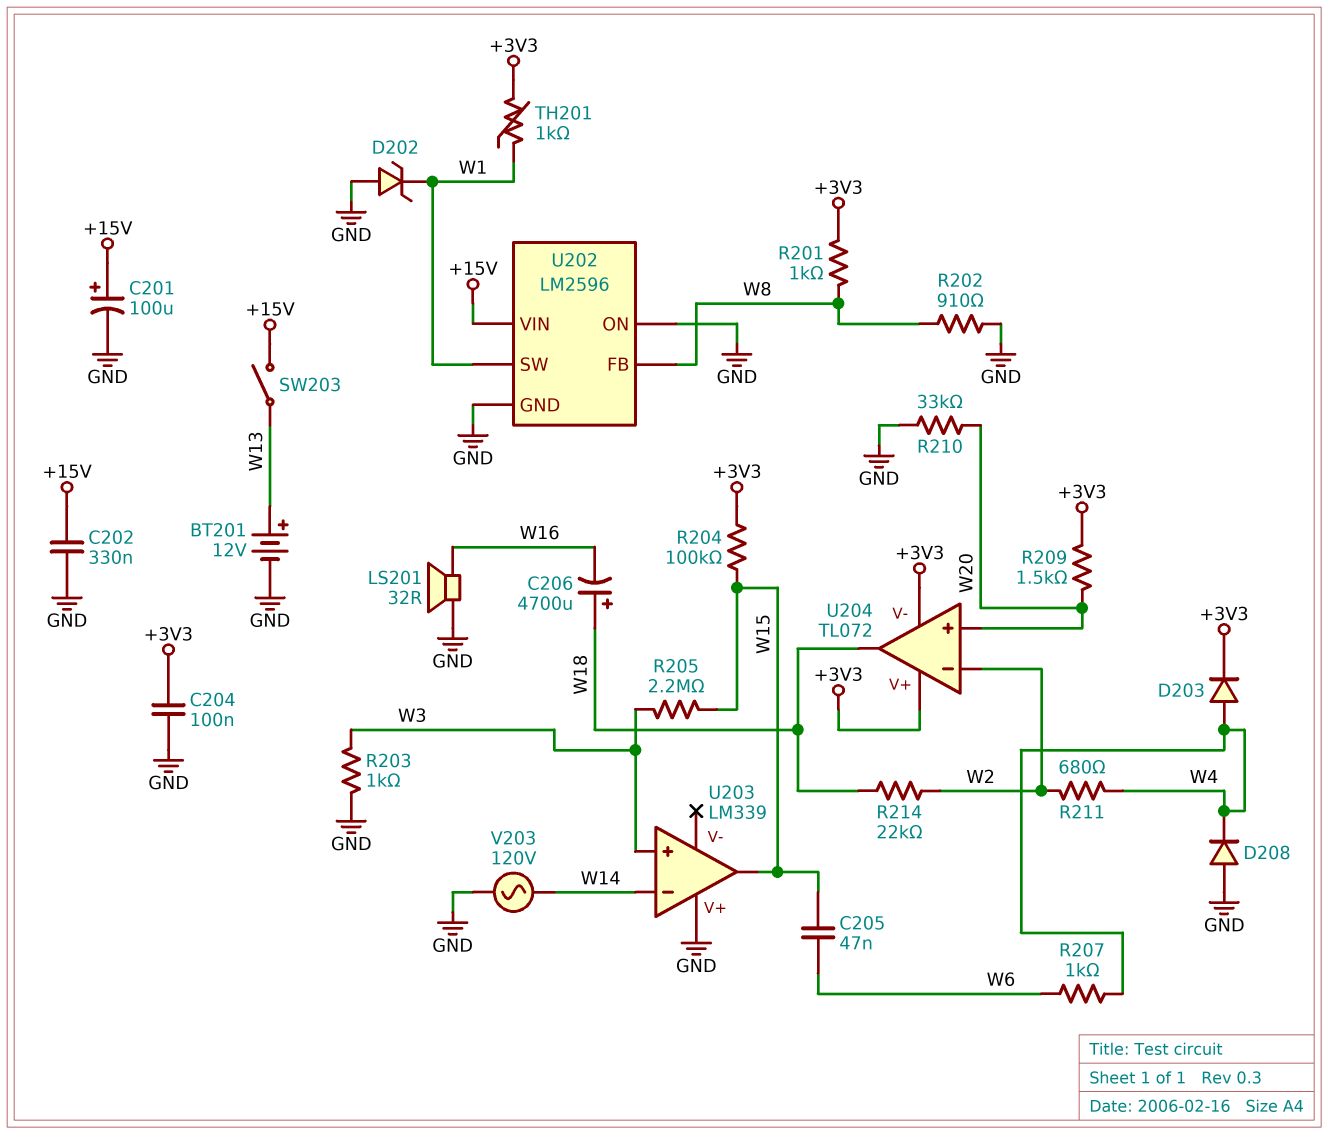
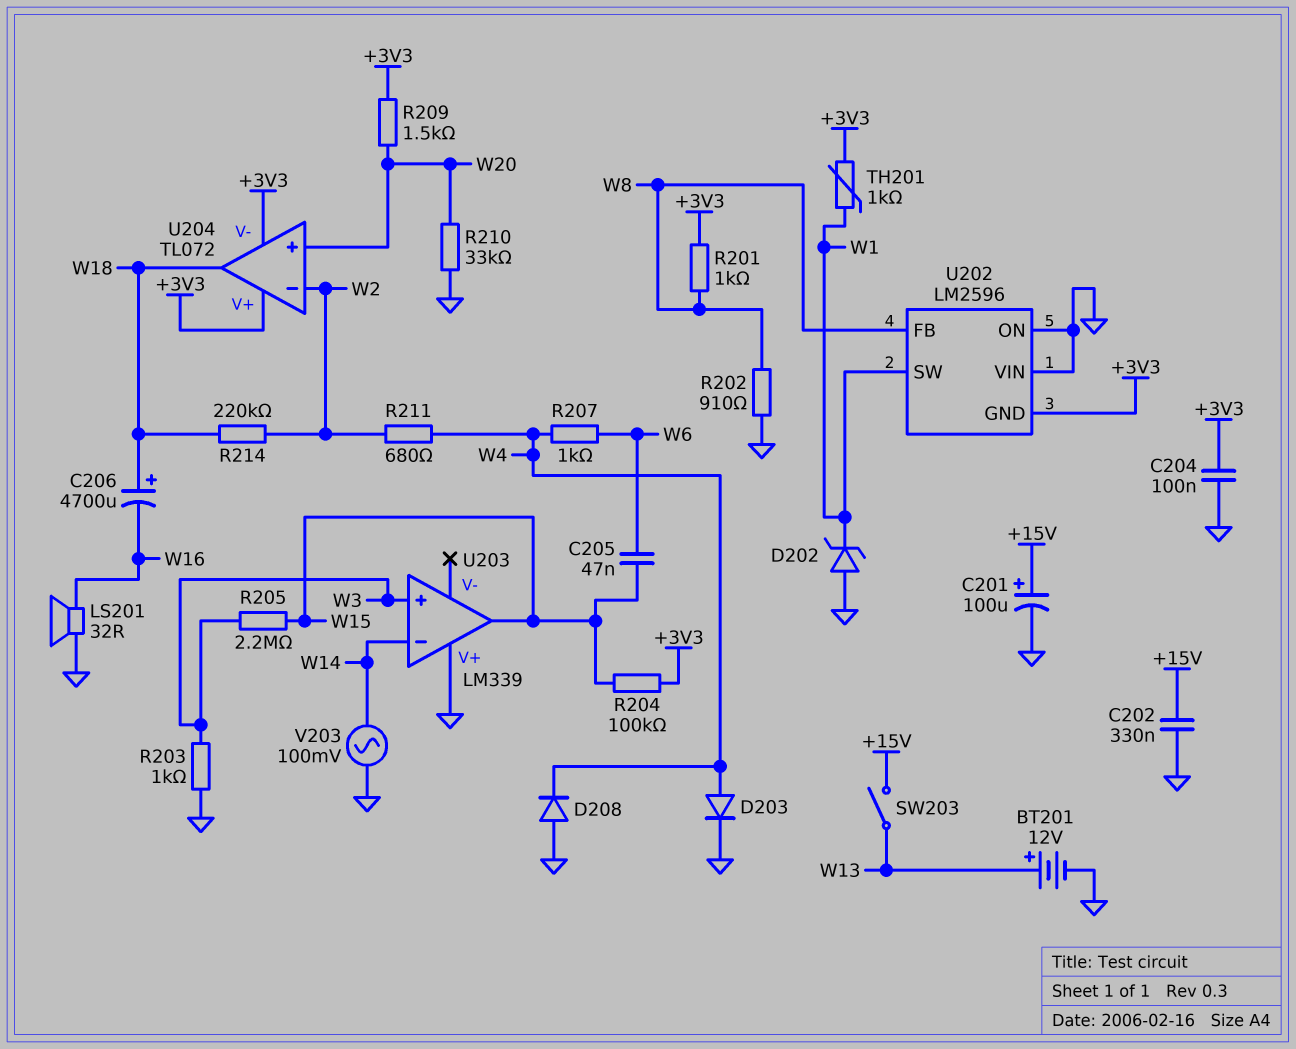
D203: diode (A W4, K +3V3) -> diode (A W4, K GND)
R214: 22k (W2, W18) -> 220k (W2, W18)
U202 pin GND: GND -> +3V3
U202 pin VIN: +15V -> GND
V203: AC 120V (GND, W14) -> AC 100mV (GND, W14)

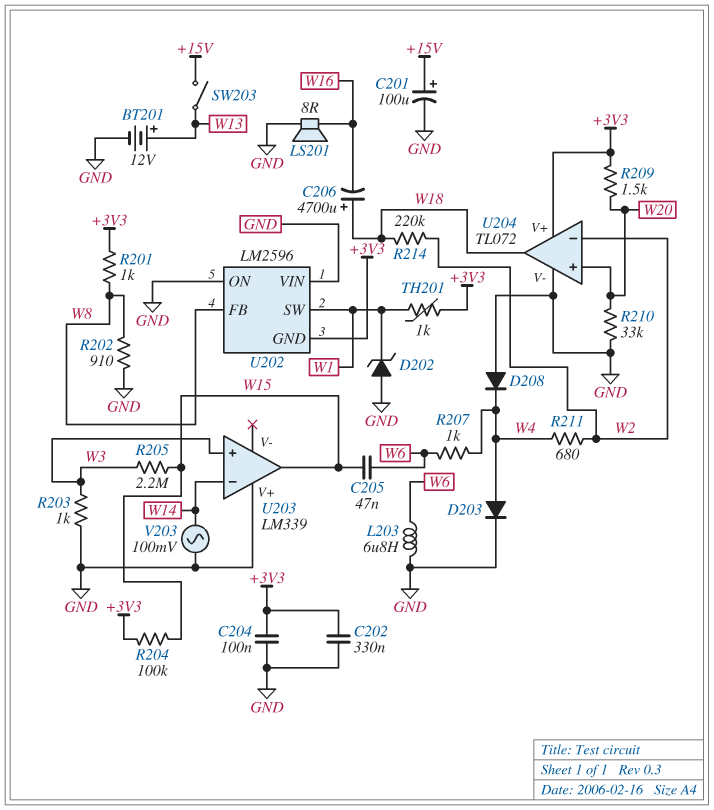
C202: 330nF (+15V, GND) -> 330nF (+3V3, GND)
L203: none -> 6.8uH (GND, W6)
LS201: speaker 32R (GND, W16) -> speaker 8R (GND, W16)
U204 pin V-: +3V3 -> GND

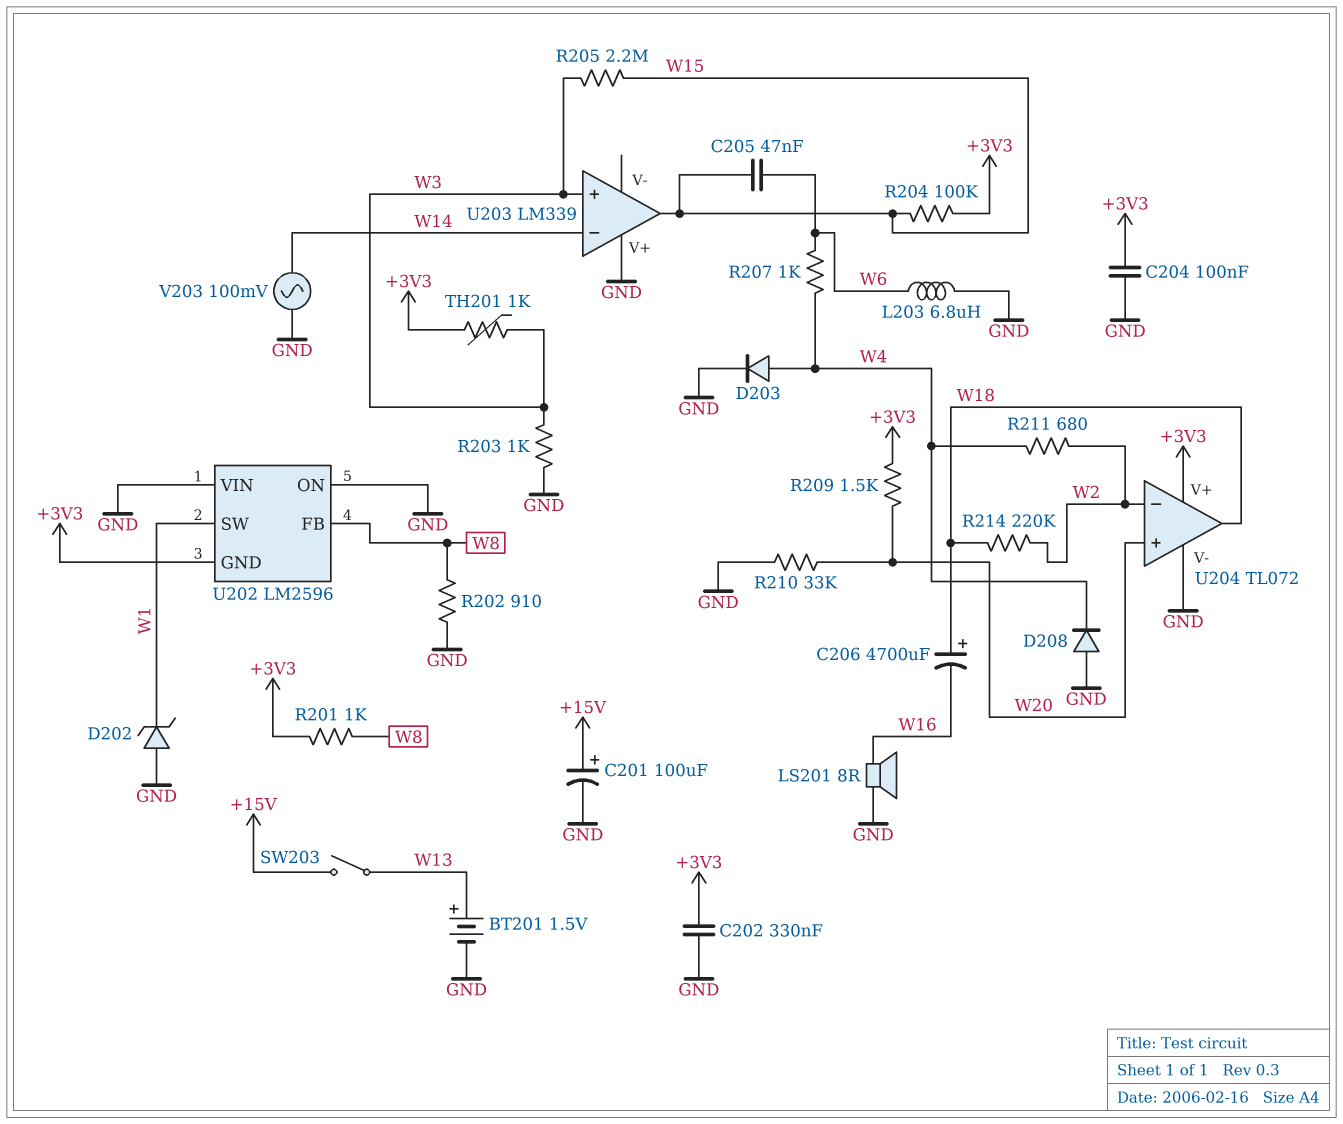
BT201: 12V (plus W13, minus GND) -> 1.5V (plus W13, minus GND)
TH201: 1k (+3V3, W1) -> 1k (+3V3, W3)

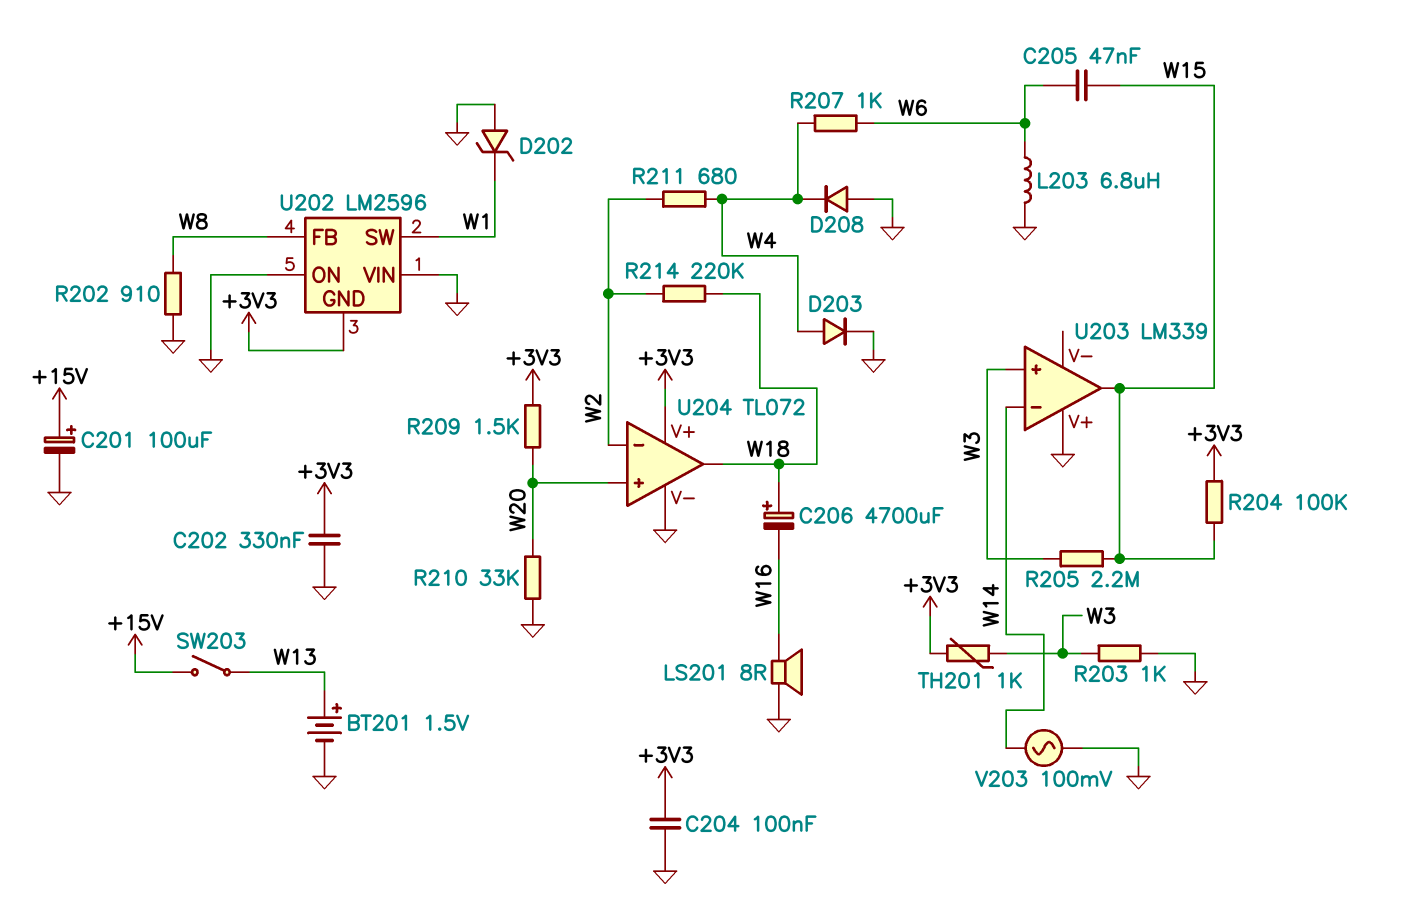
R201: 1k (+3V3, W8) -> none

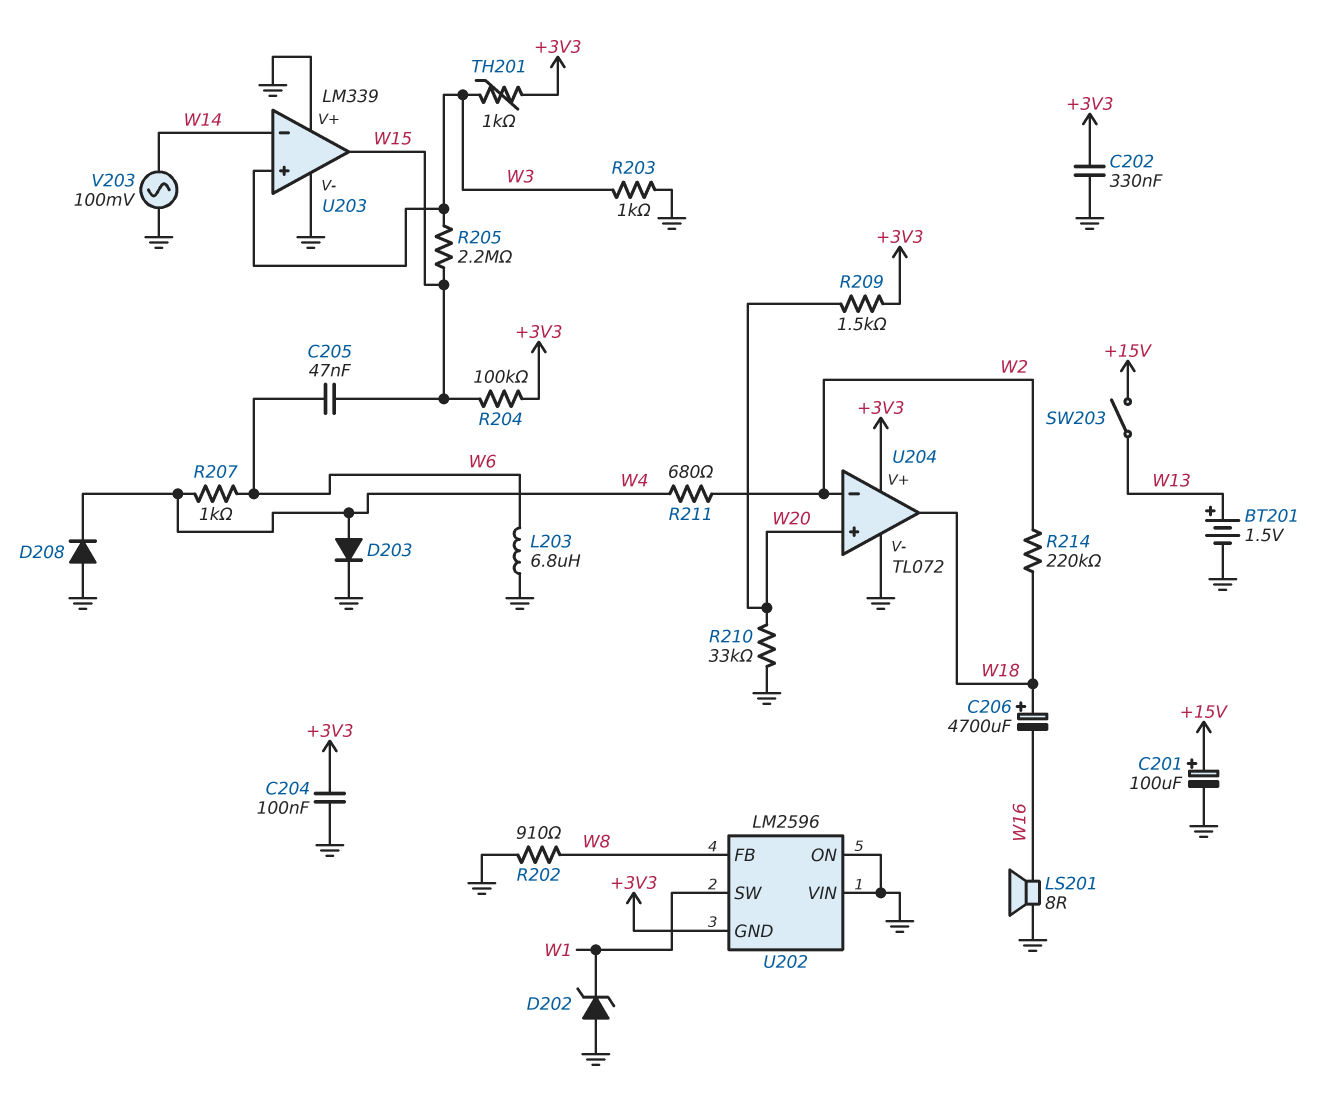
U203 pin V-: none -> GND

